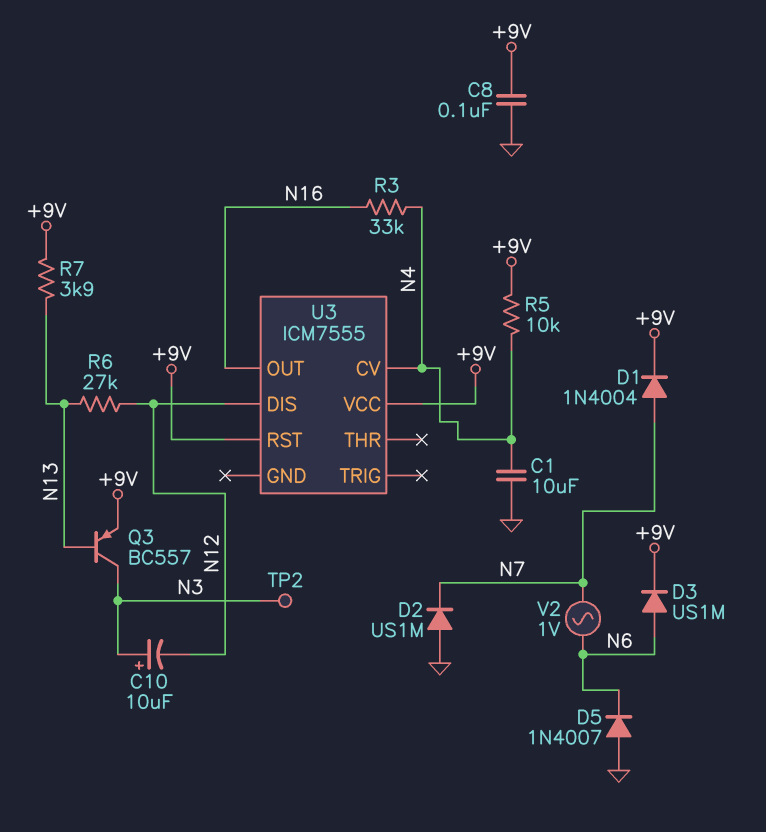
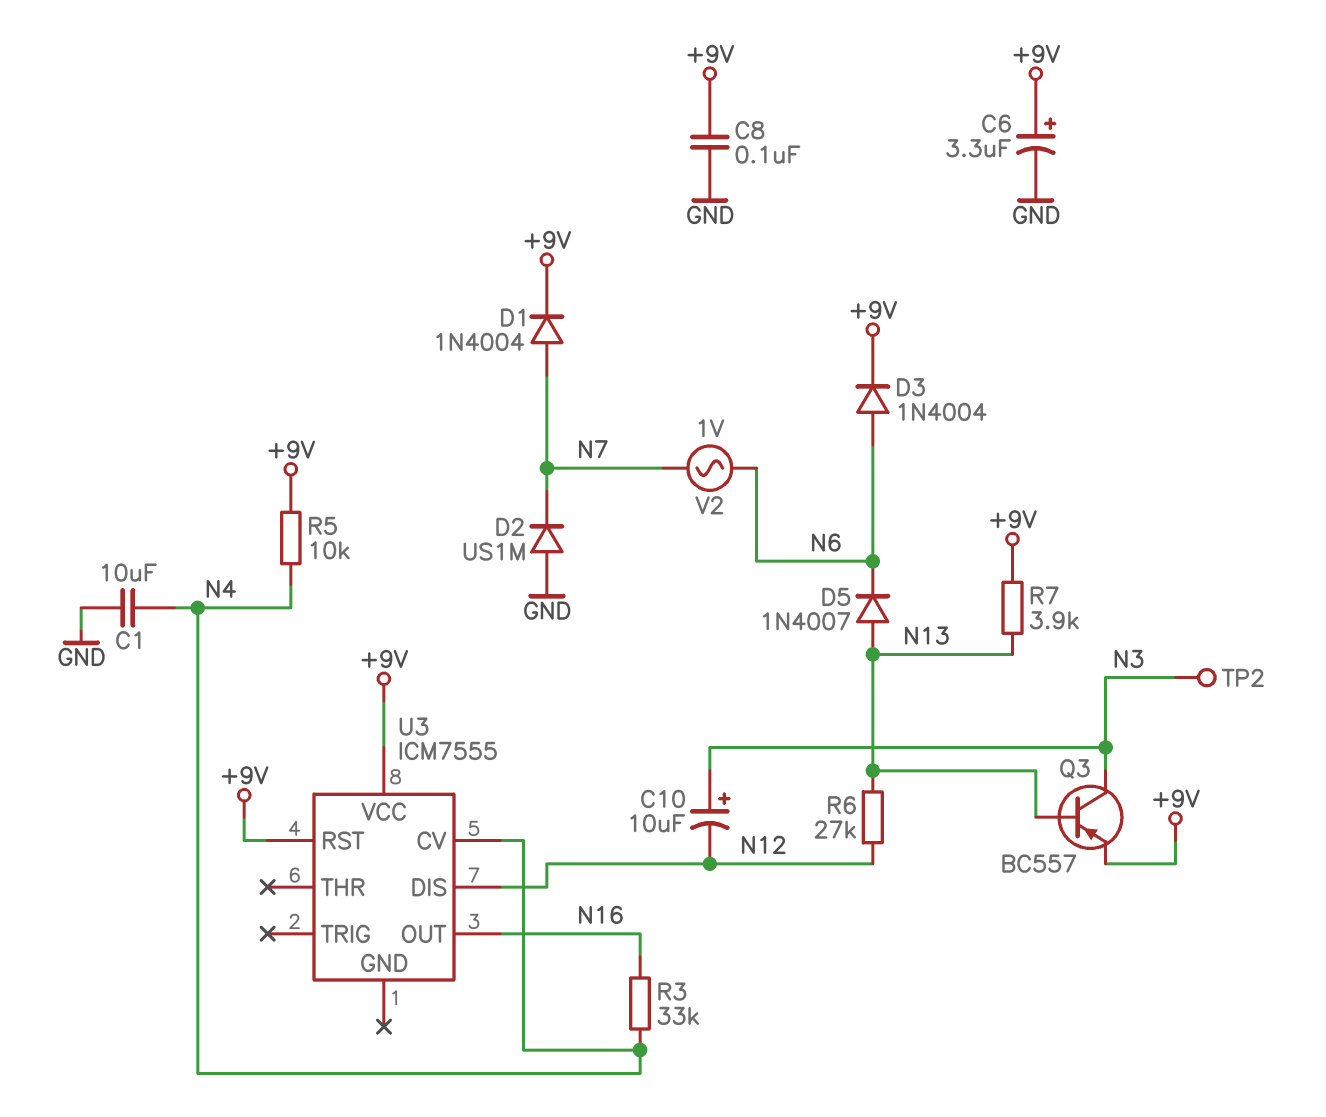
C6: none -> 3.3uF (plus +9V, minus GND)
D3: diode US1M (A N6, K +9V) -> diode 1N4004 (A N6, K +9V)
D5: diode 1N4007 (A GND, K N6) -> diode 1N4007 (A N13, K N6)

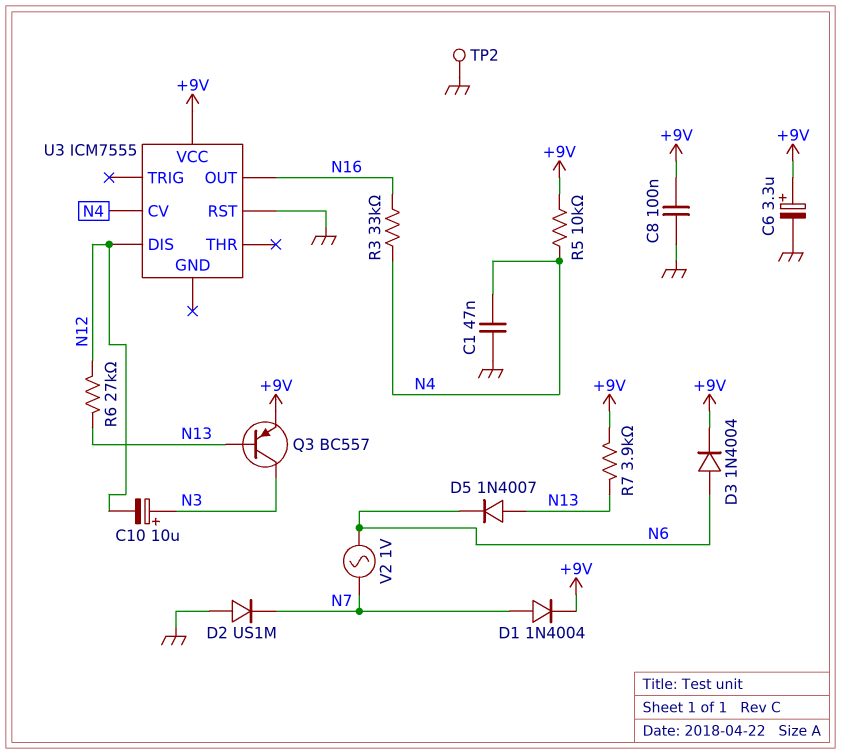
C1: 10uF (GND, N4) -> 47nF (GND, N4)
TP2: test point (N3) -> test point (GND)
U3 pin RST: +9V -> GND

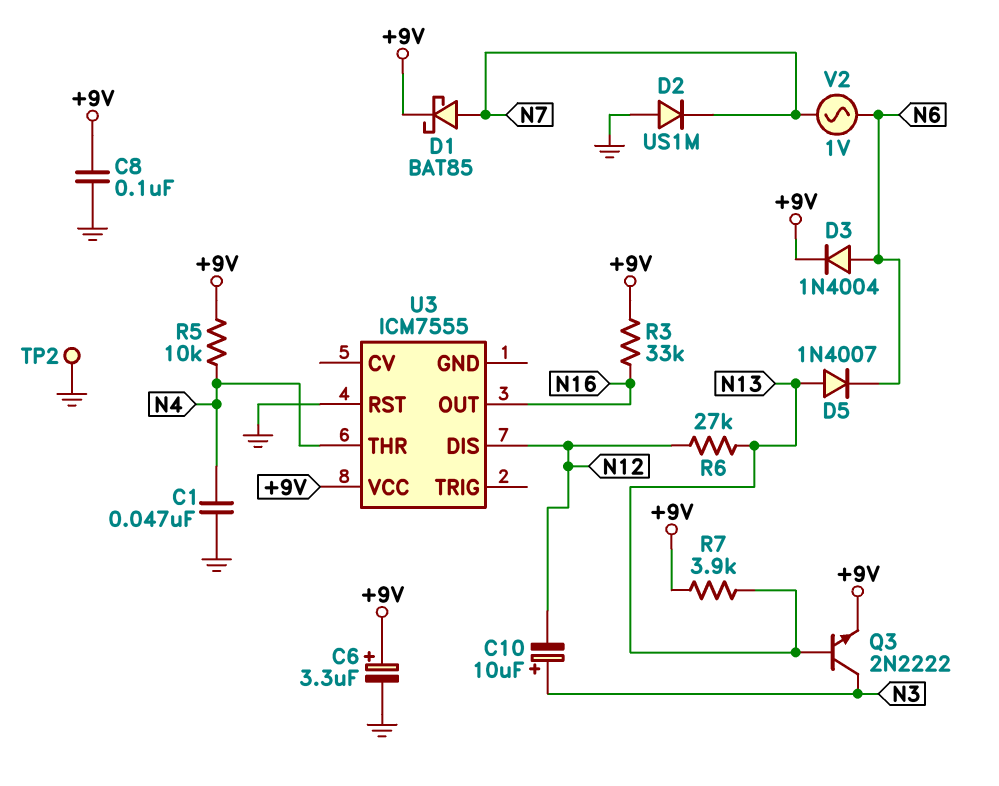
D1: diode 1N4004 (A N7, K +9V) -> schottky BAT85 (A N7, K +9V)
Q3: PNP BC557 (B N13, C N3, E +9V) -> NPN 2N2222 (B N13, C N3, E +9V)
R3: 33k (N4, N16) -> 33k (+9V, N16)
U3 pin CV: N4 -> none
U3 pin THR: none -> N4

